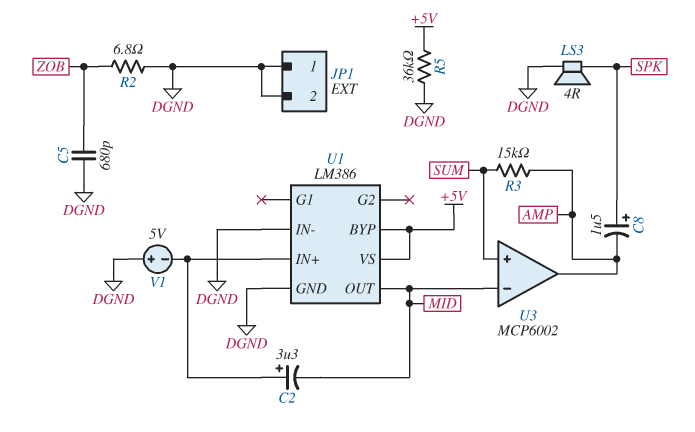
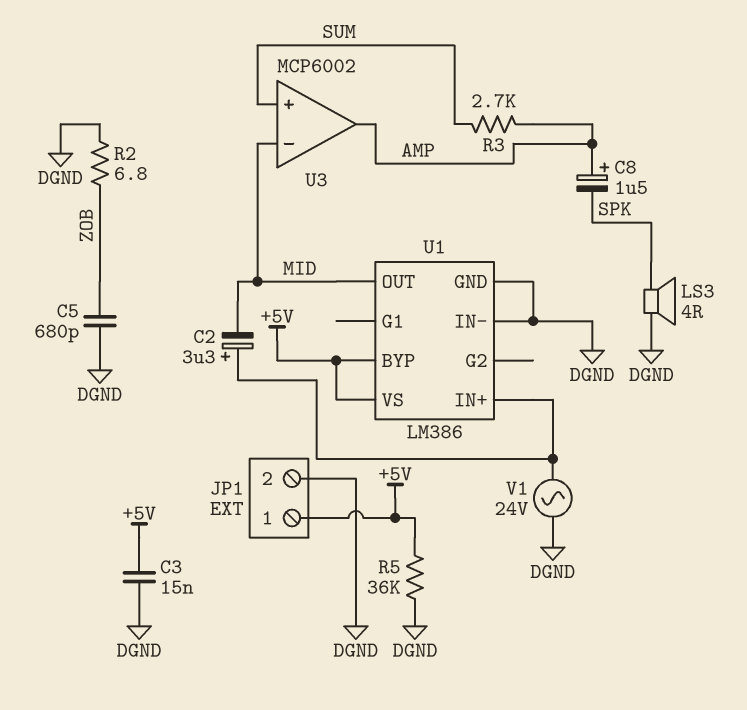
C3: none -> 15nF (+5V, DGND)
C8: 1.5uF (plus SPK, minus AMP) -> 1.5uF (plus AMP, minus SPK)
JP1 pin 1: DGND -> +5V
R3: 15k (AMP, SUM) -> 2.7k (AMP, SUM)
V1: 5V (plus DGND, minus U1/IN+) -> AC 24V (DGND, U1/IN+)

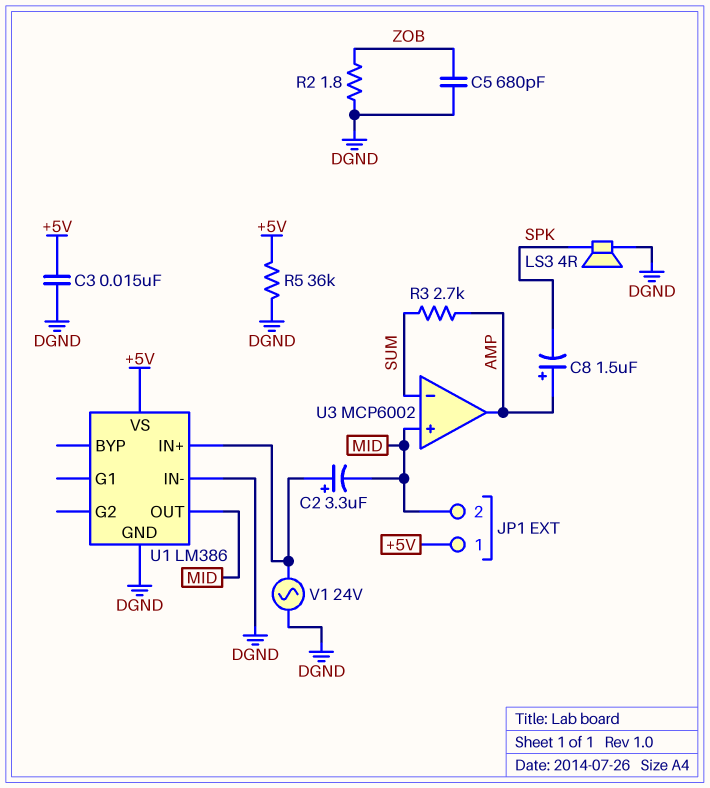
JP1 pin 2: DGND -> MID
R2: 6.8 (DGND, ZOB) -> 1.8 (DGND, ZOB)
U1 pin BYP: +5V -> none
U3 pin in+: SUM -> MID
U3 pin in-: MID -> SUM

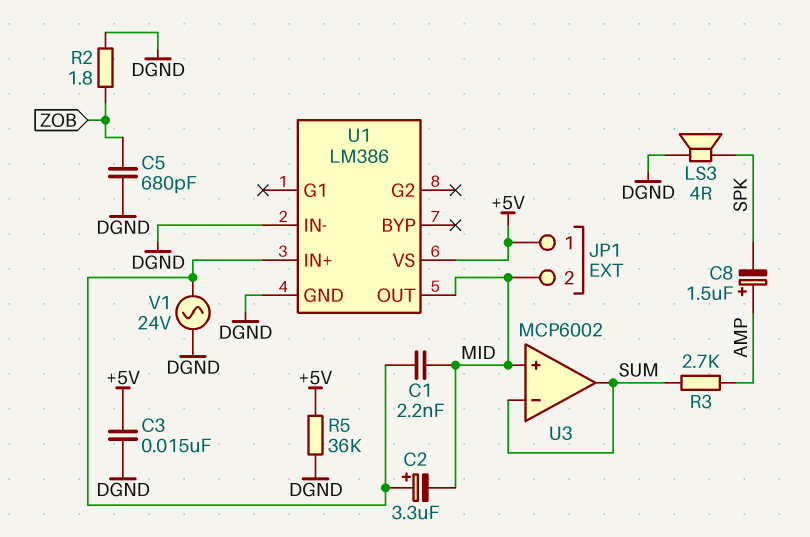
C1: none -> 2.2nF (MID, U1/IN+)
U3 pin out: AMP -> SUM

